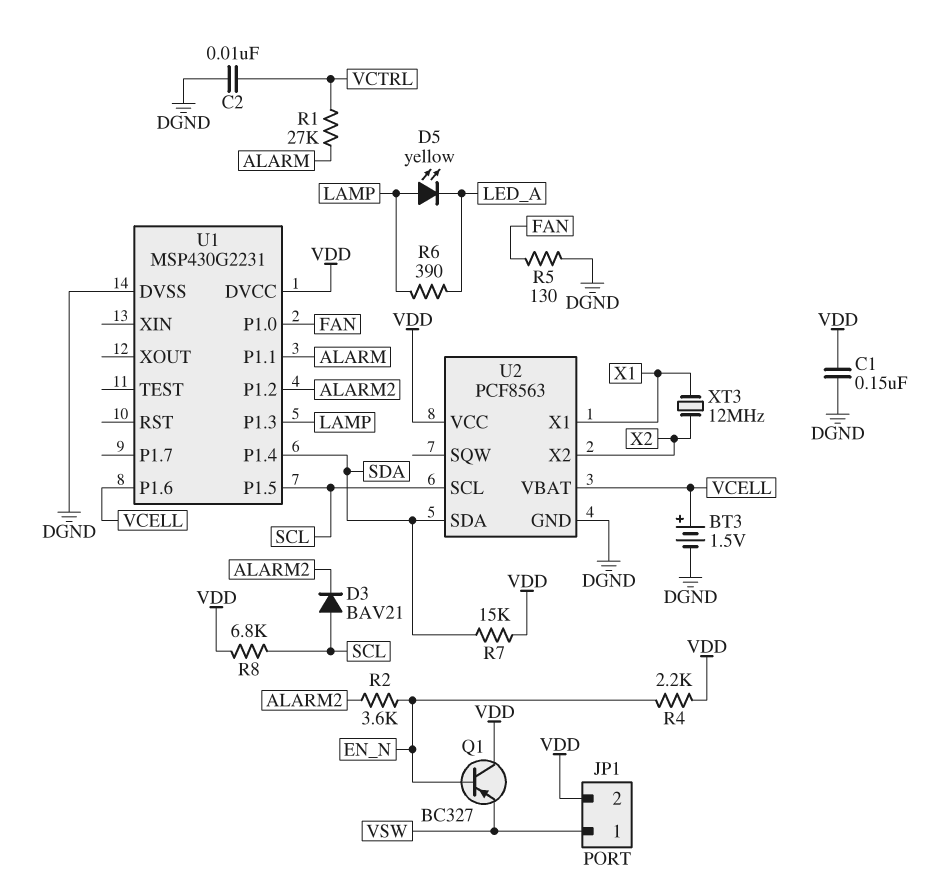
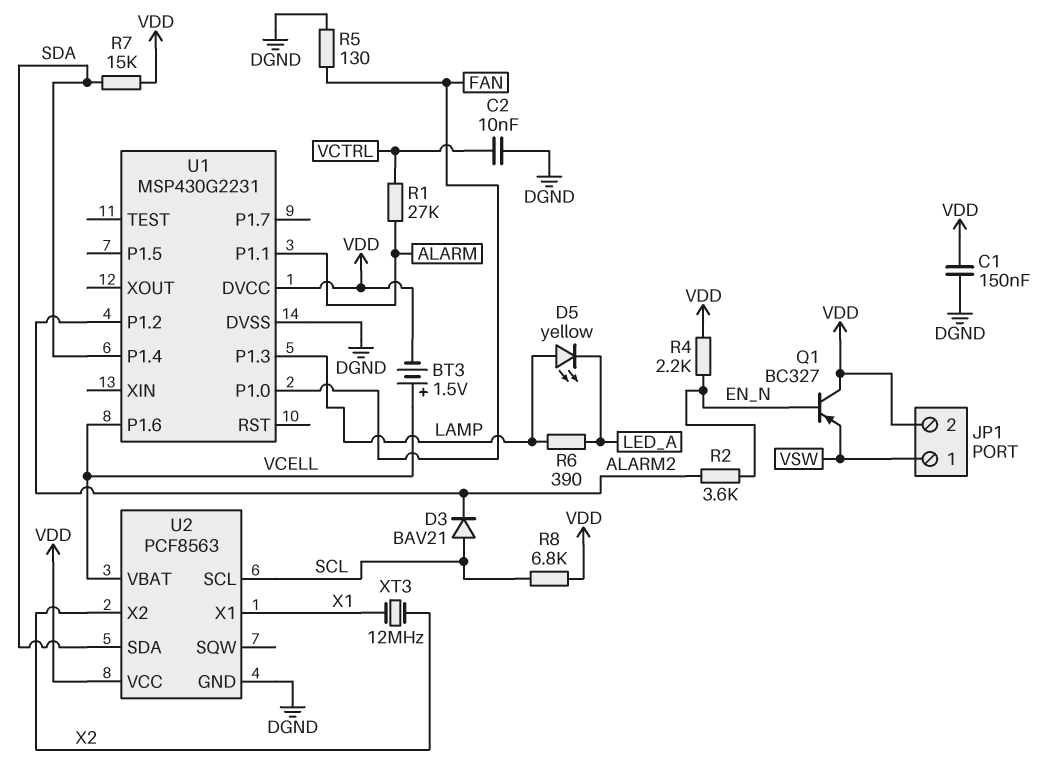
BT3: 1.5V (plus VCELL, minus DGND) -> 1.5V (plus VCELL, minus VDD)
U1 pin P1.5: SCL -> none

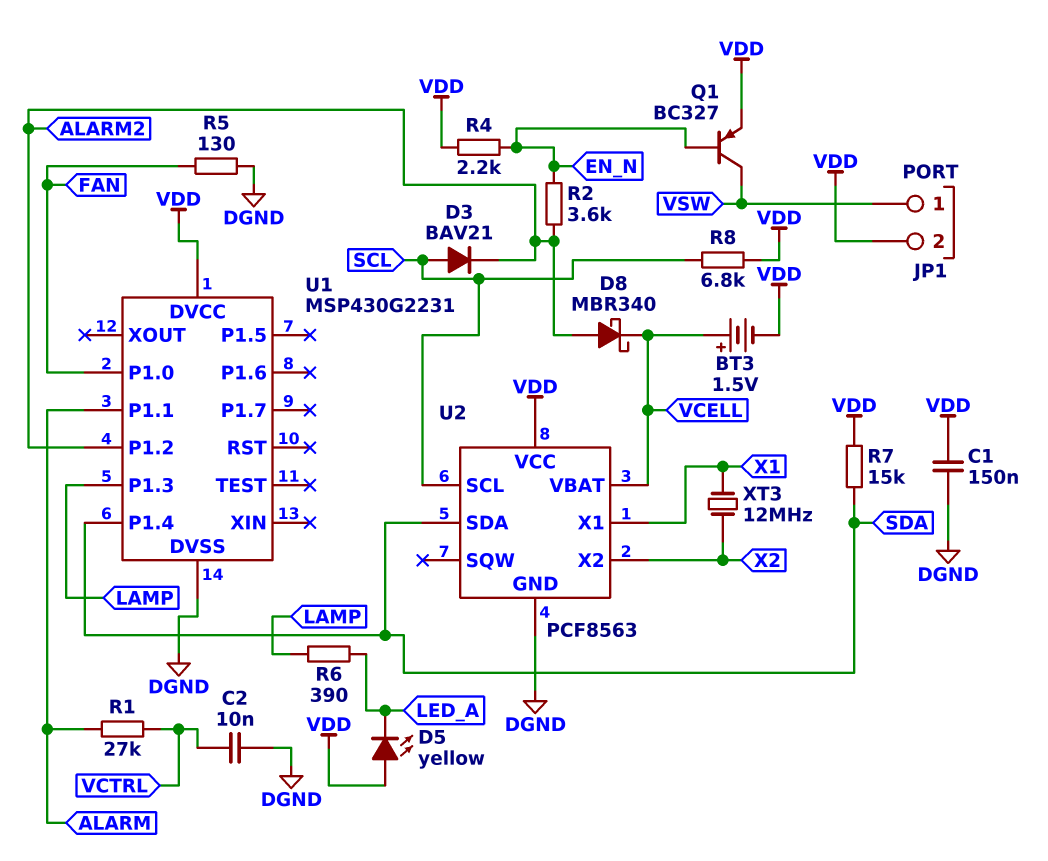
D5: LED yellow (A LAMP, K LED_A) -> LED yellow (A VDD, K LED_A)
D8: none -> schottky MBR340 (A ALARM2, K VCELL)
Q1: PNP BC327 (B EN_N, C VDD, E VSW) -> PNP BC327 (B EN_N, C VSW, E VDD)
U1 pin P1.6: VCELL -> none

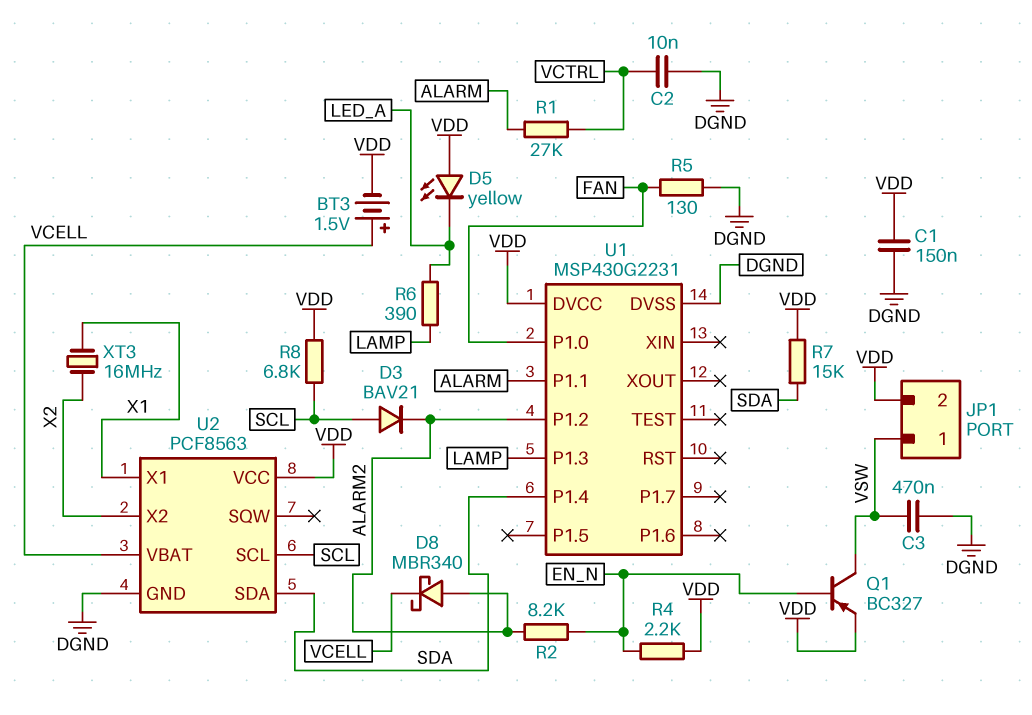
C3: none -> 470nF (DGND, VSW)
R2: 3.6k (ALARM2, EN_N) -> 8.2k (ALARM2, EN_N)
XT3: 12MHz (X1, X2) -> 16MHz (X1, X2)

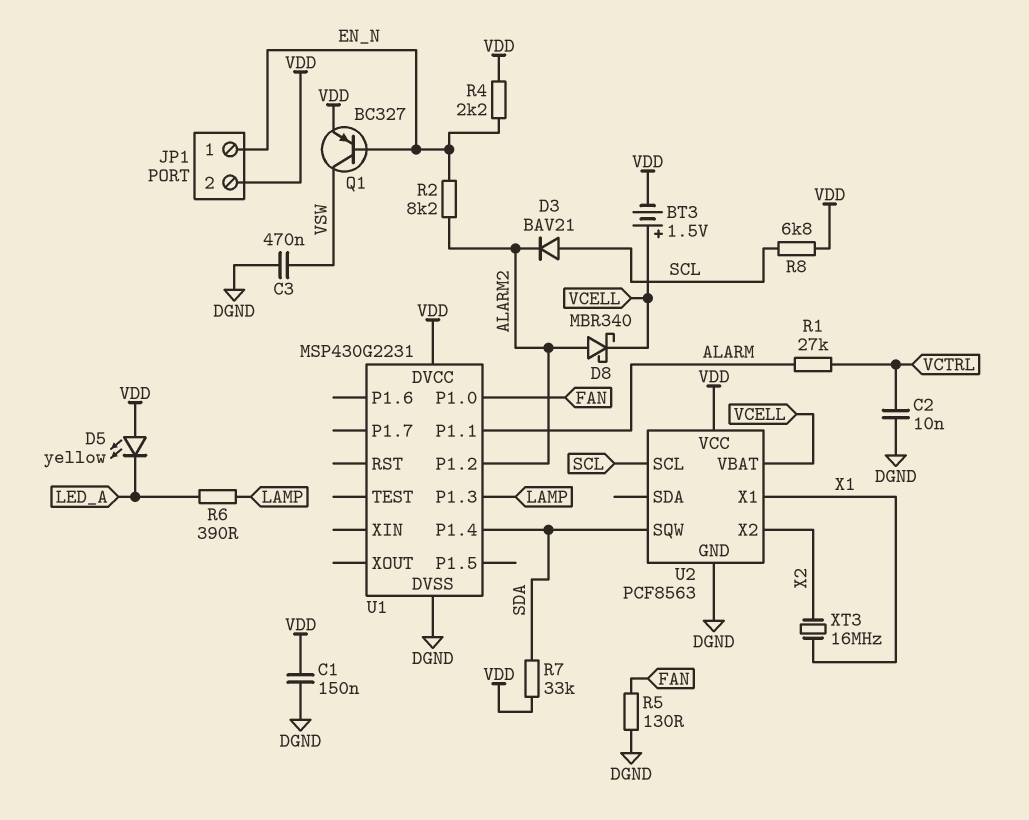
JP1 pin 1: VSW -> EN_N
R7: 15k (SDA, VDD) -> 33k (SDA, VDD)
U2 pin SDA: SDA -> none
U2 pin SQW: none -> SDA

